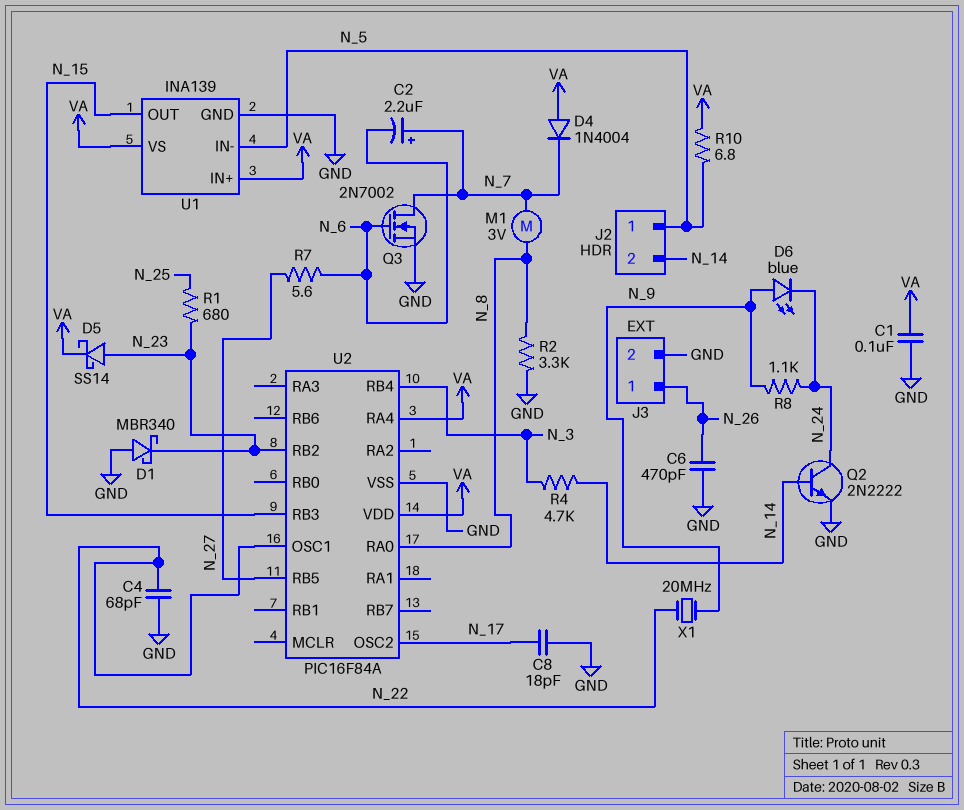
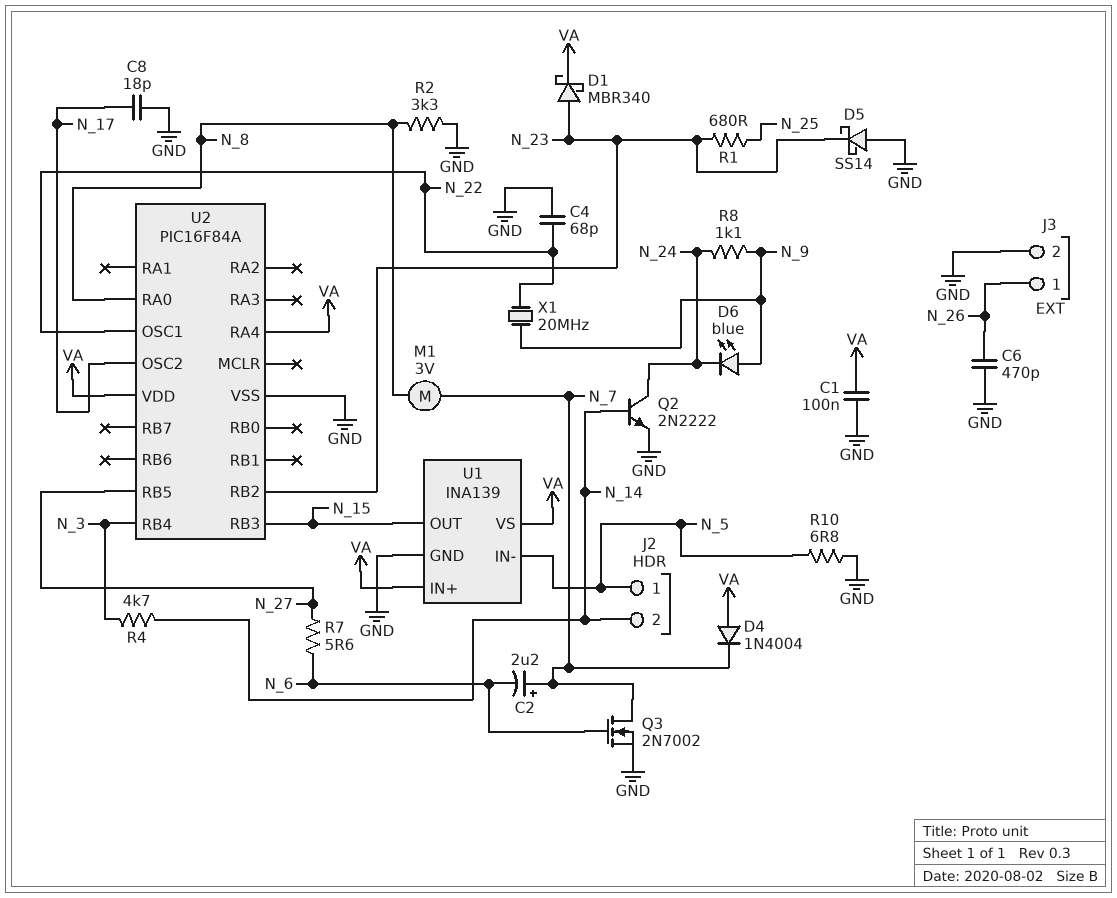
D1: schottky MBR340 (A GND, K N_23) -> schottky MBR340 (A N_23, K VA)
D5: schottky SS14 (A N_23, K VA) -> schottky SS14 (A GND, K N_23)
R10: 6.8 (N_5, VA) -> 6.8 (GND, N_5)

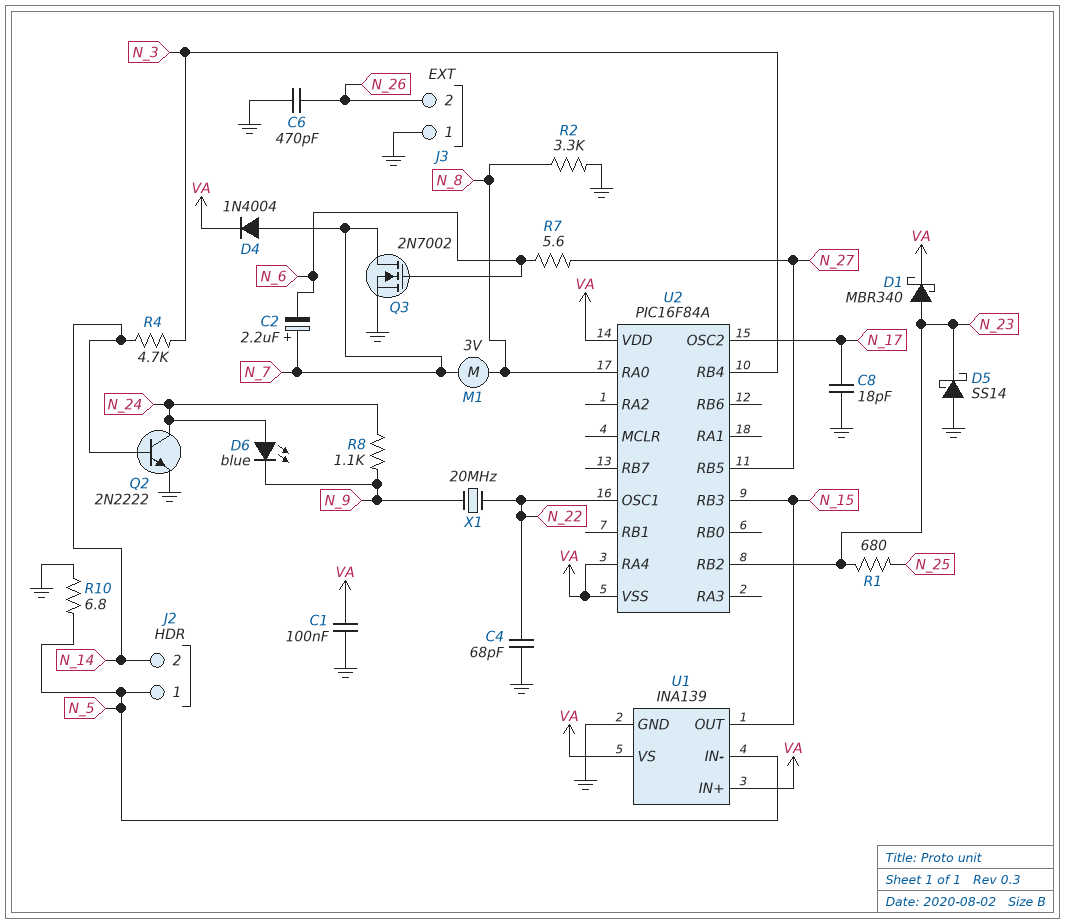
D4: diode 1N4004 (A VA, K N_7) -> diode 1N4004 (A N_7, K VA)
D6: LED blue (A N_9, K N_24) -> LED blue (A N_24, K N_9)
J3 pin 1: N_26 -> GND
J3 pin 2: GND -> N_26
U2 pin VSS: GND -> VA

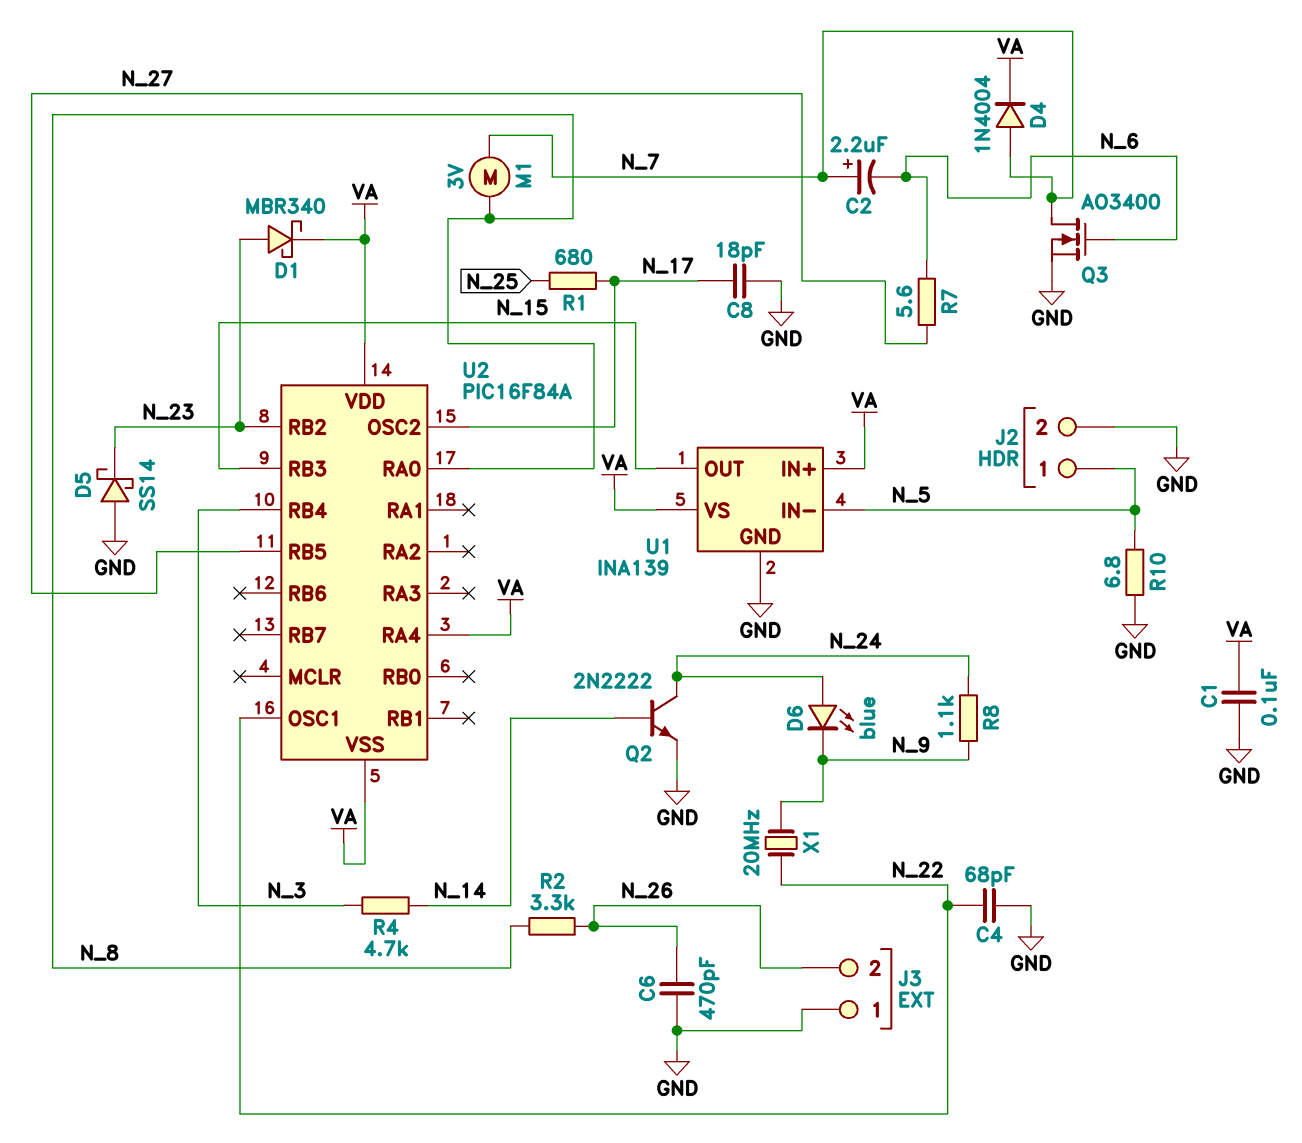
J2 pin 2: N_14 -> GND
Q3: NMOS 2N7002 (G N_6, D N_7, S GND) -> NMOS AO3400 (G N_6, D N_7, S GND)
R1: 680 (N_23, N_25) -> 680 (N_17, N_25)
R2: 3.3k (GND, N_8) -> 3.3k (N_8, N_26)

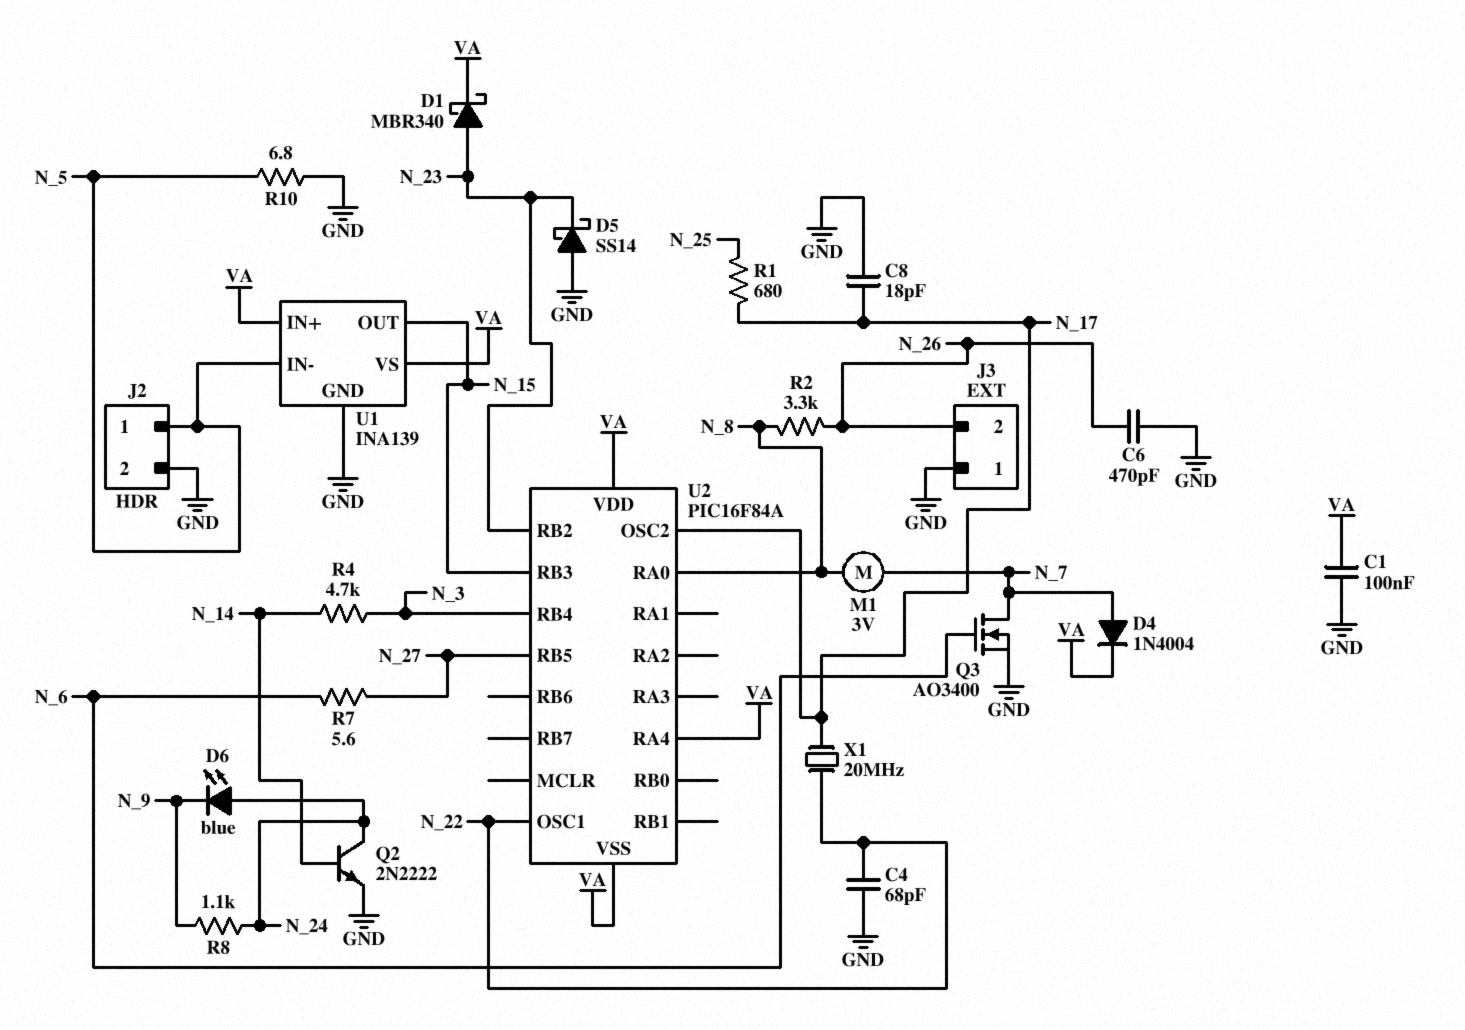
C2: 2.2uF (plus N_7, minus N_6) -> none
X1: 20MHz (N_9, N_22) -> 20MHz (N_17, N_22)

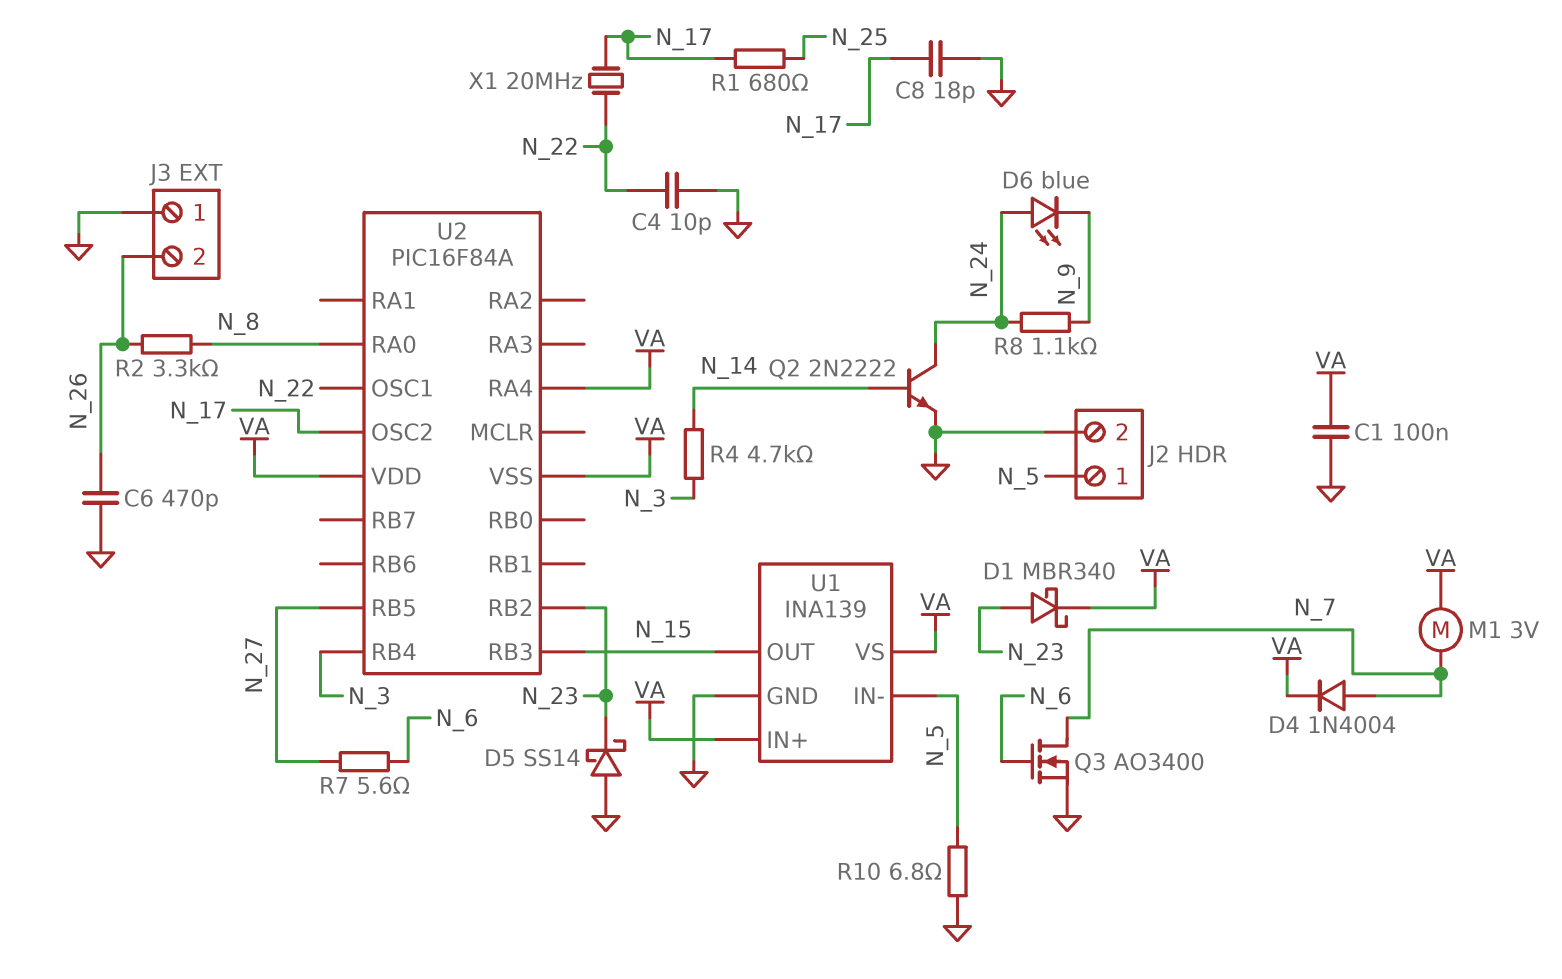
C4: 68pF (GND, N_22) -> 10pF (GND, N_22)
M1: motor 3V (N_7, N_8) -> motor 3V (N_7, VA)

